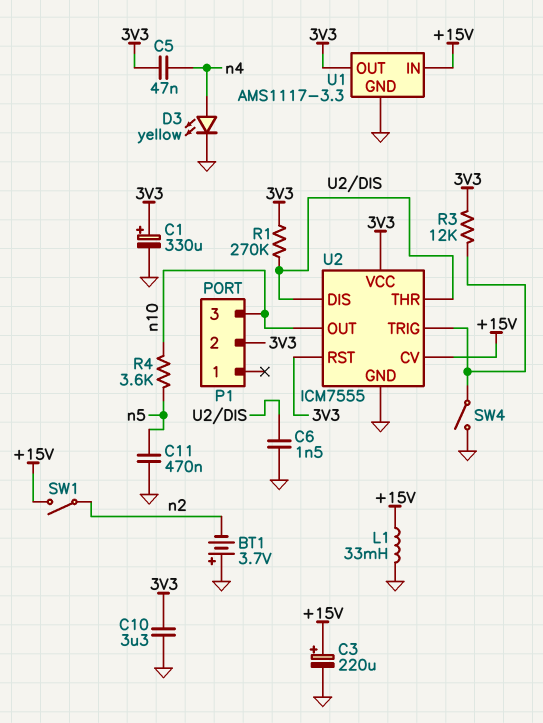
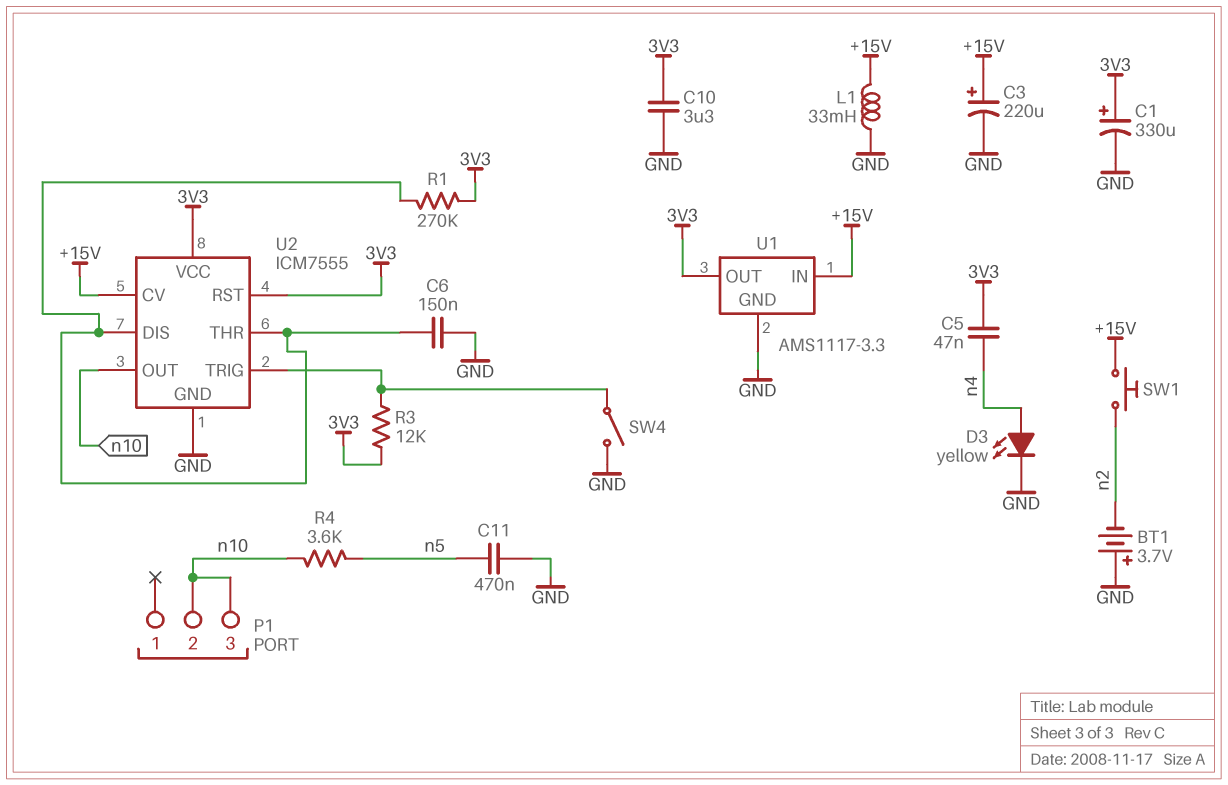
C6: 1.5nF (GND, U2/DIS) -> 150nF (GND, U2/DIS)
P1 pin 2: 3V3 -> n10
SW1: switch (+15V, n2) -> button (+15V, n2)

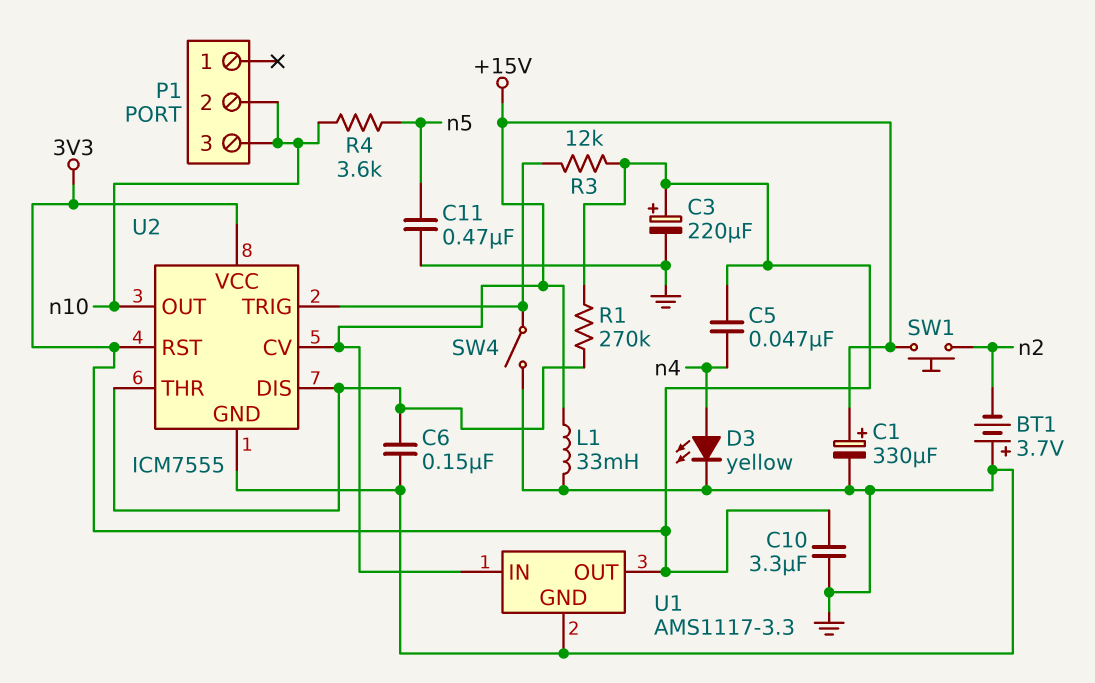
C1: 330uF (plus 3V3, minus GND) -> 330uF (plus +15V, minus GND)
C3: 220uF (plus +15V, minus GND) -> 220uF (plus 3V3, minus GND)

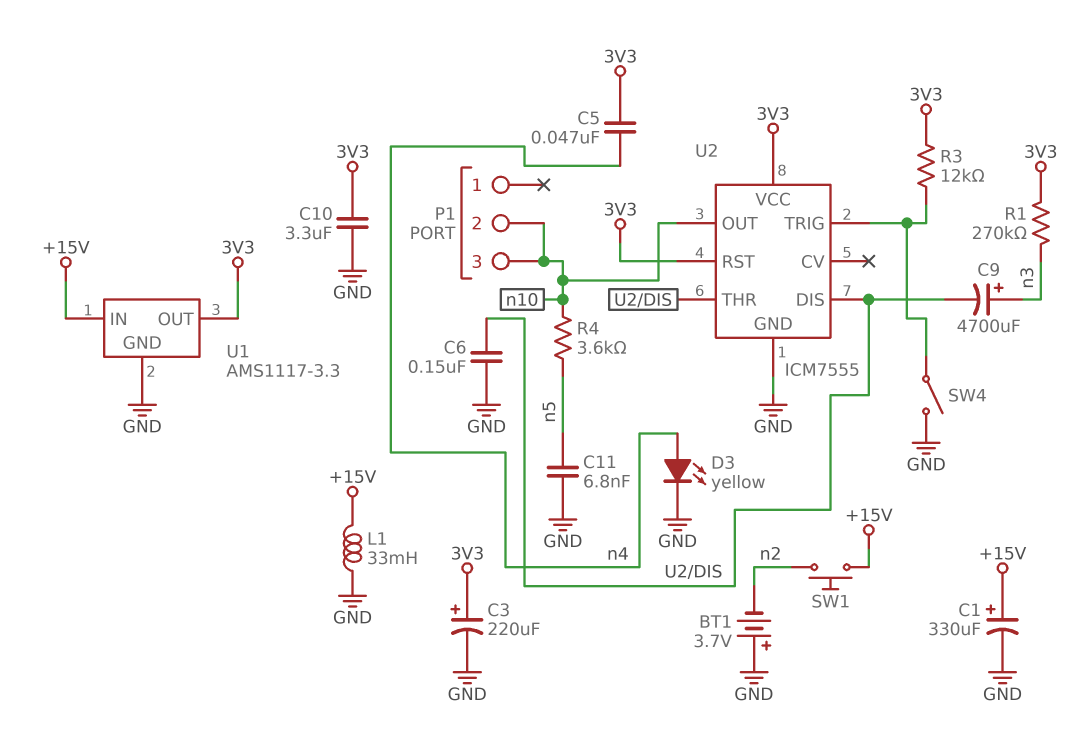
C9: none -> 4700uF (plus n3, minus U2/DIS)
C11: 470nF (GND, n5) -> 6.8nF (GND, n5)
R1: 270k (3V3, U2/DIS) -> 270k (3V3, n3)
U2 pin CV: +15V -> none

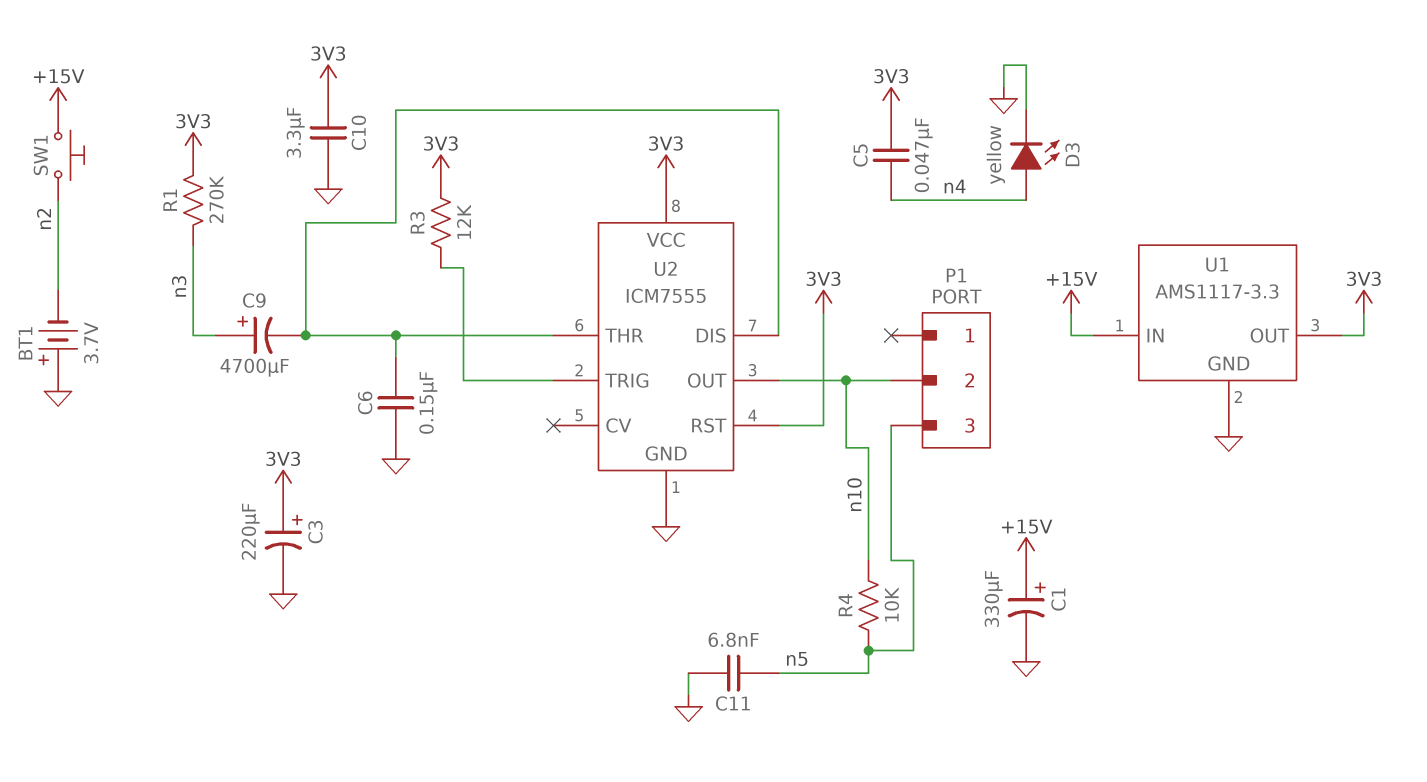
L1: 33mH (+15V, GND) -> none
P1 pin 3: n10 -> n5
R4: 3.6k (n5, n10) -> 10k (n5, n10)
SW4: switch (GND, U2/TRIG) -> none

